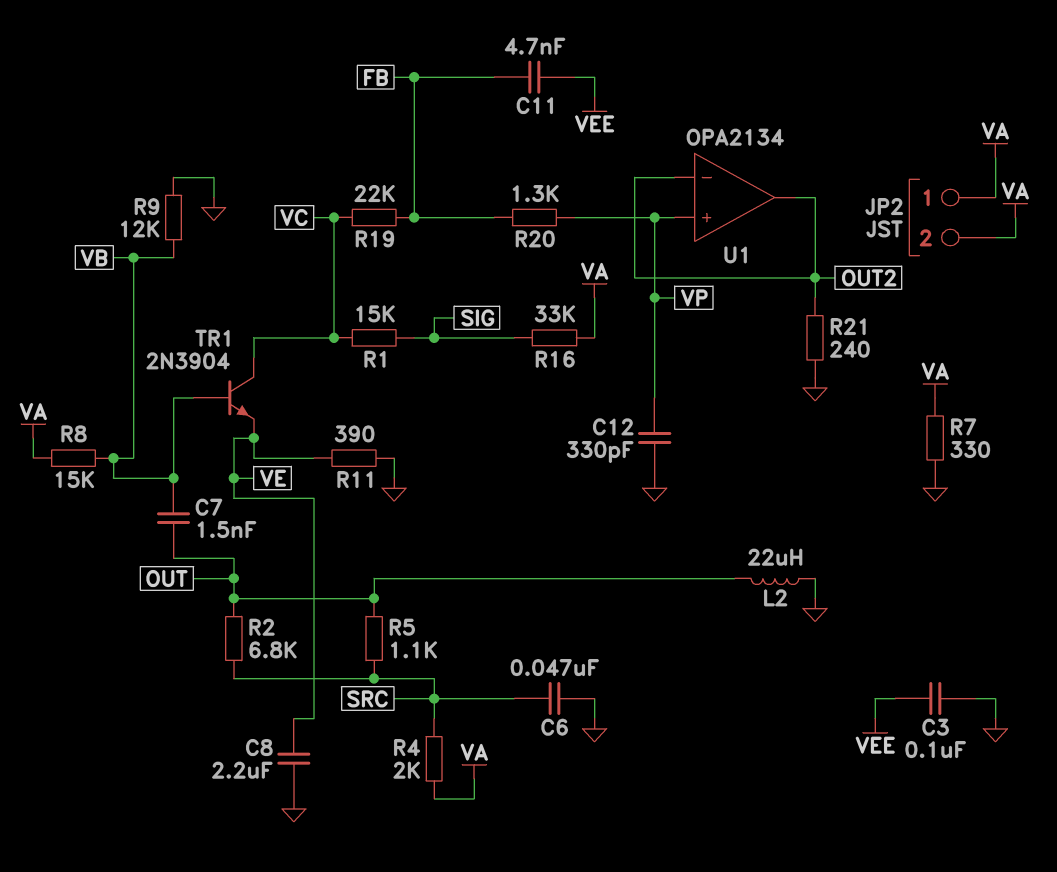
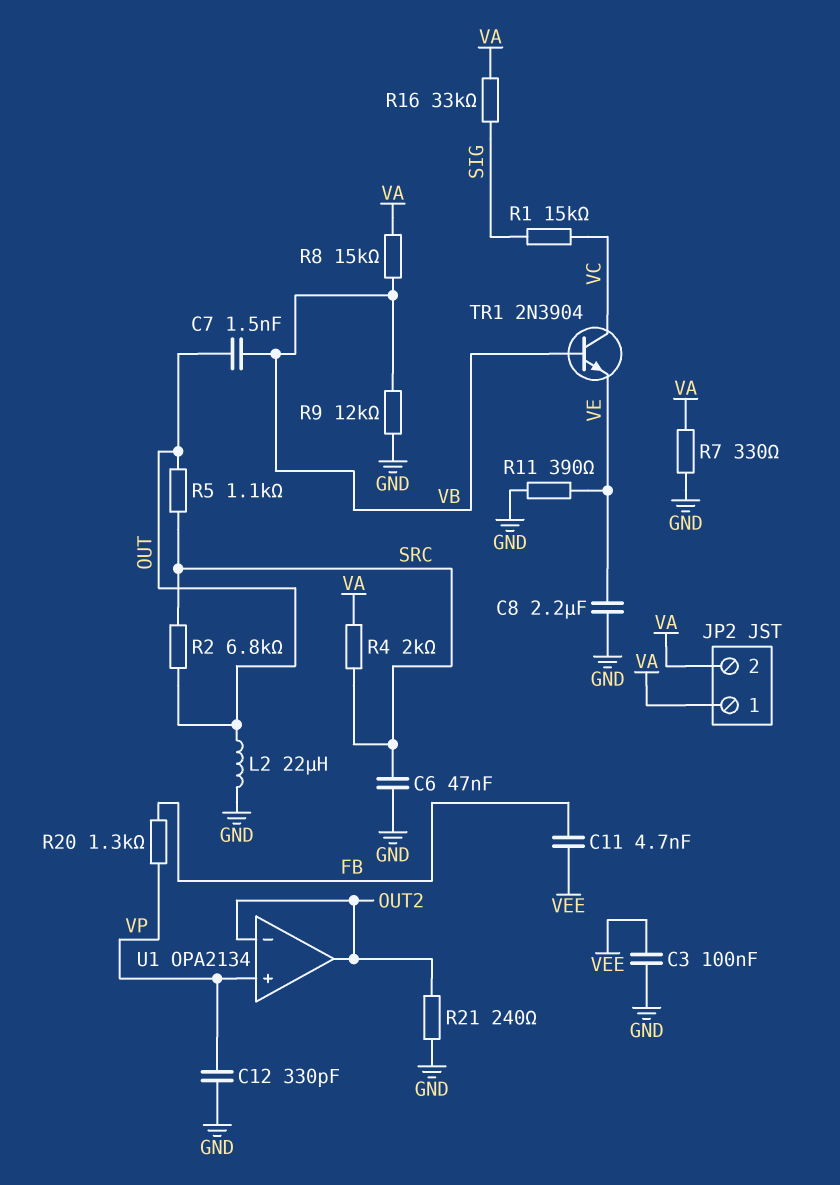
R19: 22k (FB, VC) -> none

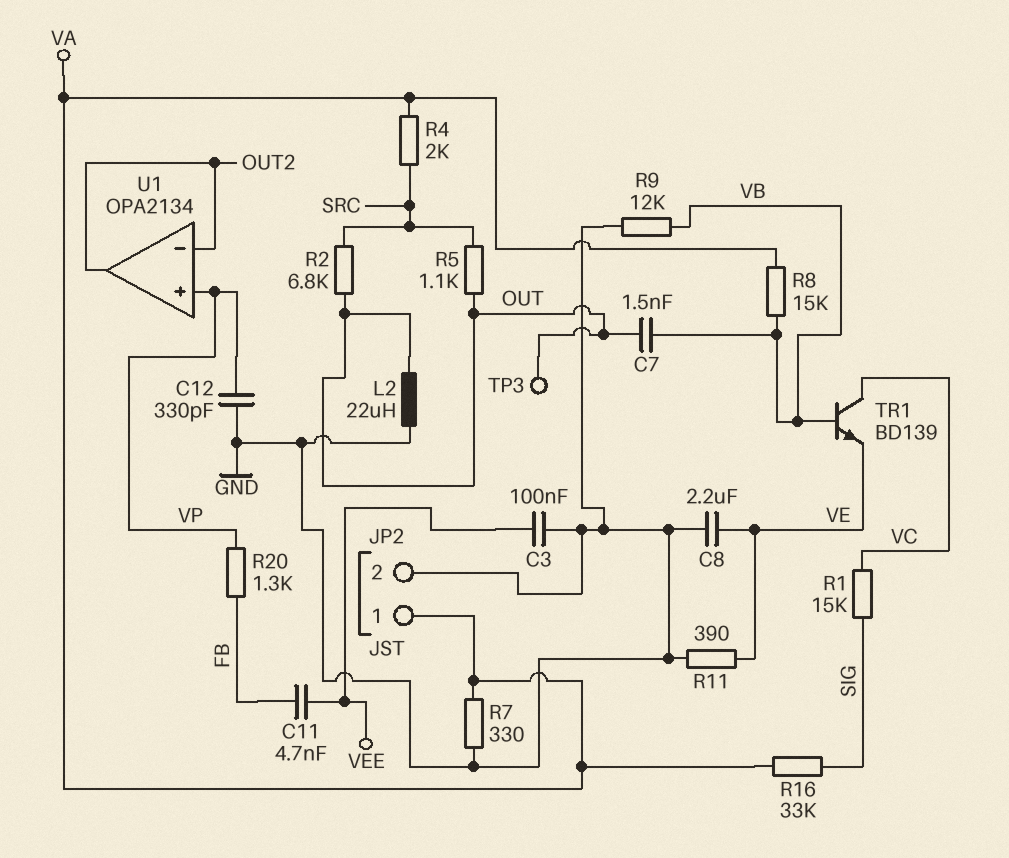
C6: 47nF (GND, SRC) -> none
JP2 pin 2: VA -> GND
R21: 240 (GND, OUT2) -> none
TP3: none -> test point (OUT)
TR1: NPN 2N3904 (B VB, C VC, E VE) -> NPN BD139 (B VB, C VC, E VE)

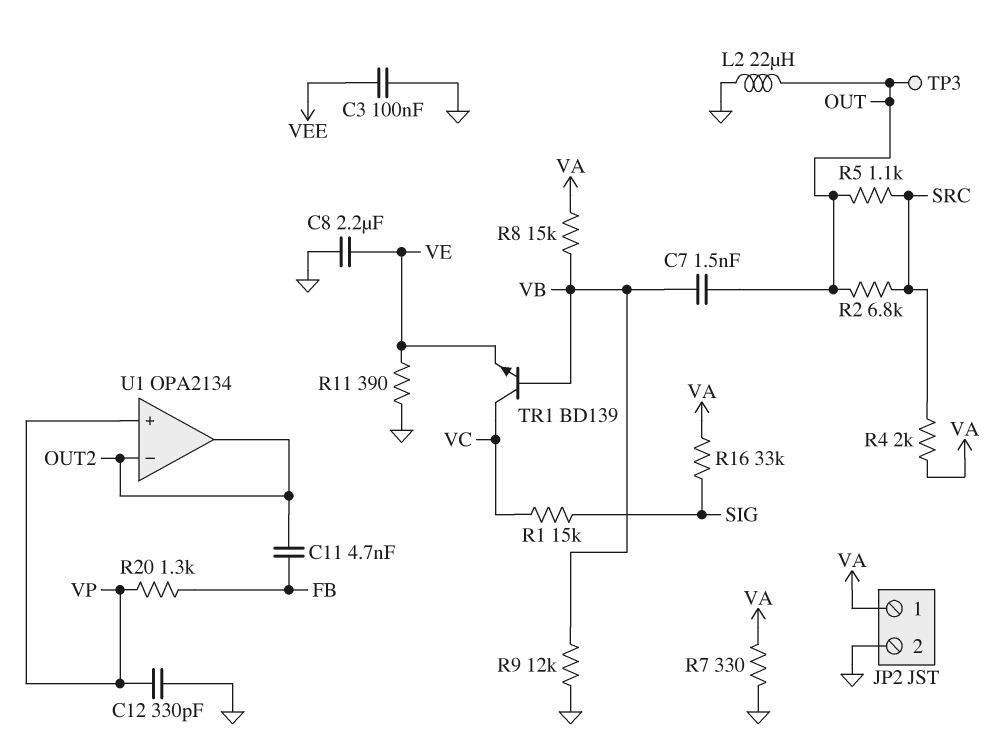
C11: 4.7nF (FB, VEE) -> 4.7nF (FB, OUT2)

